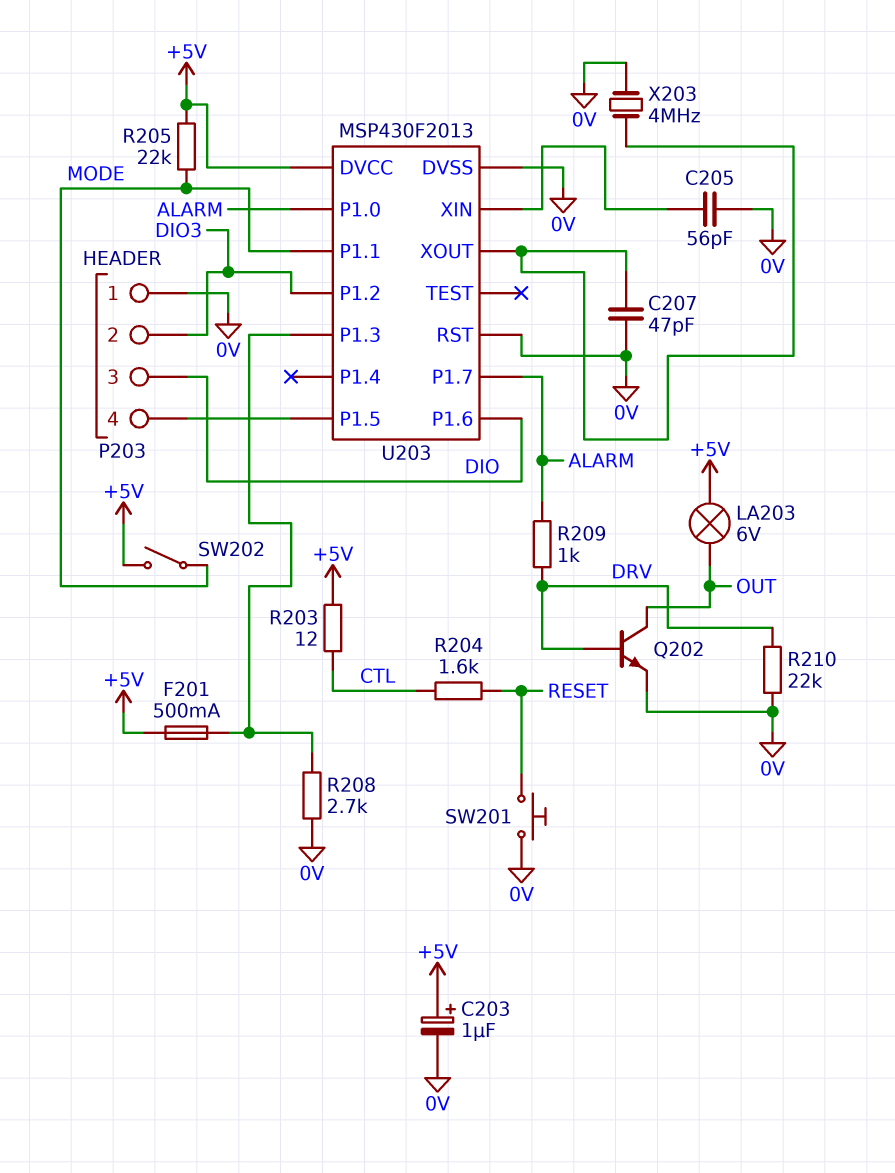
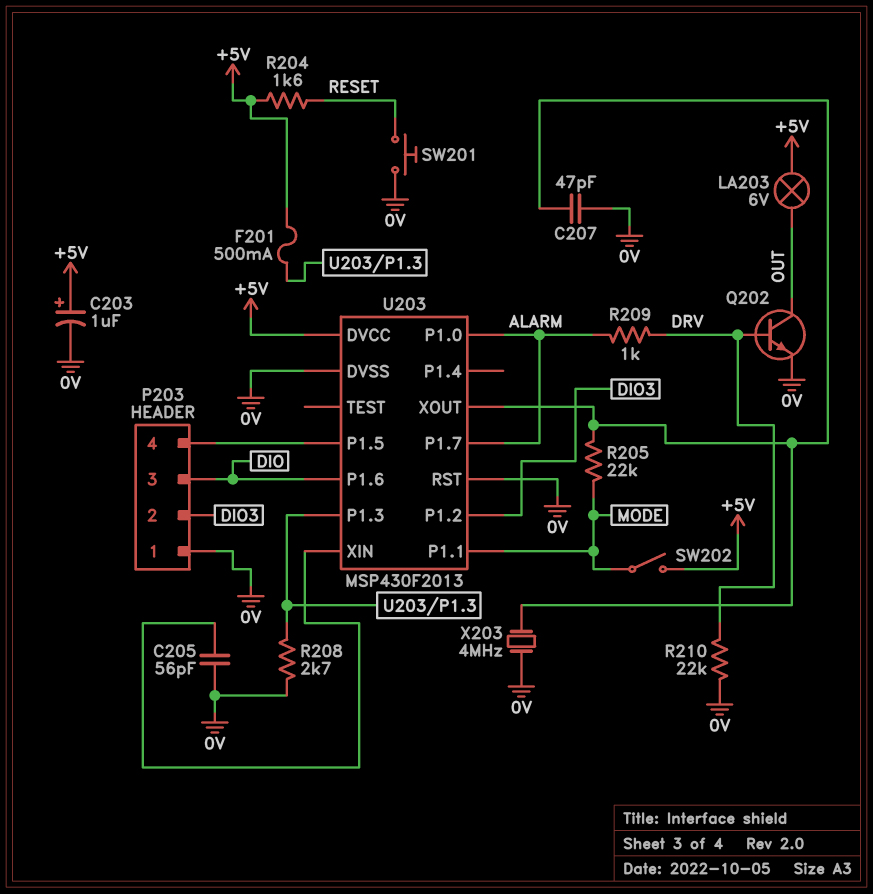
R203: 12 (+5V, CTL) -> none
R204: 1.6k (CTL, RESET) -> 1.6k (+5V, RESET)
R205: 22k (+5V, MODE) -> 22k (MODE, U203/XOUT)

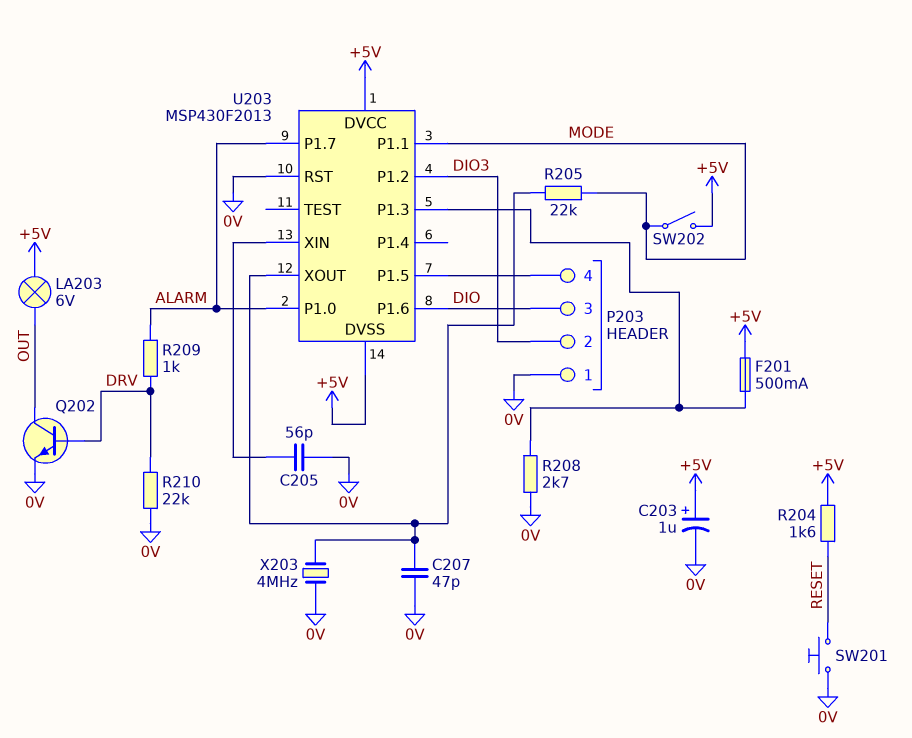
U203 pin DVSS: 0V -> +5V

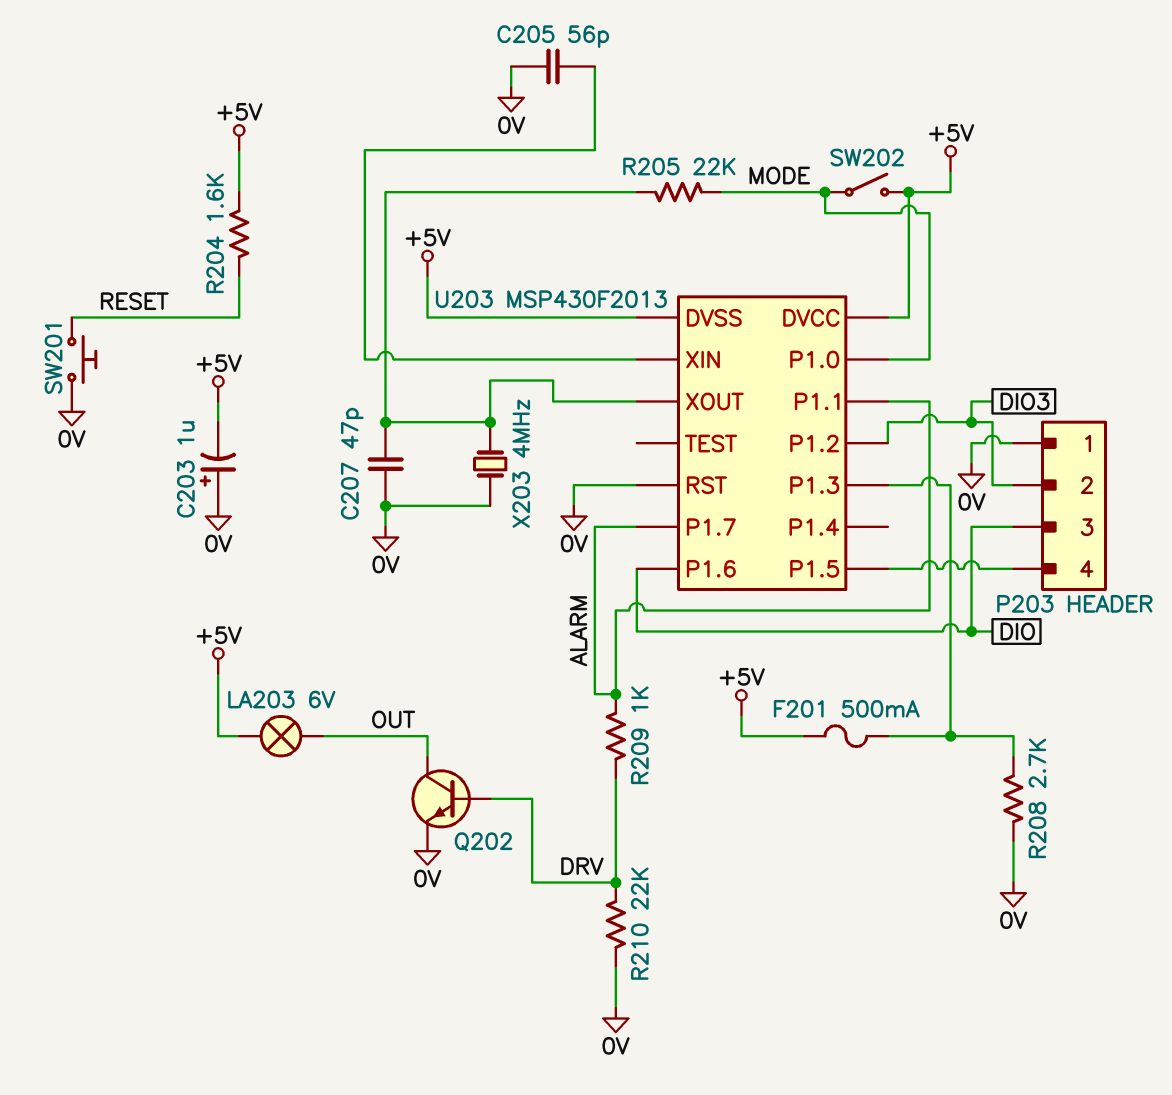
C203: 1uF (plus +5V, minus 0V) -> 1uF (plus 0V, minus +5V)
U203 pin P1.0: ALARM -> MODE
U203 pin P1.1: MODE -> ALARM

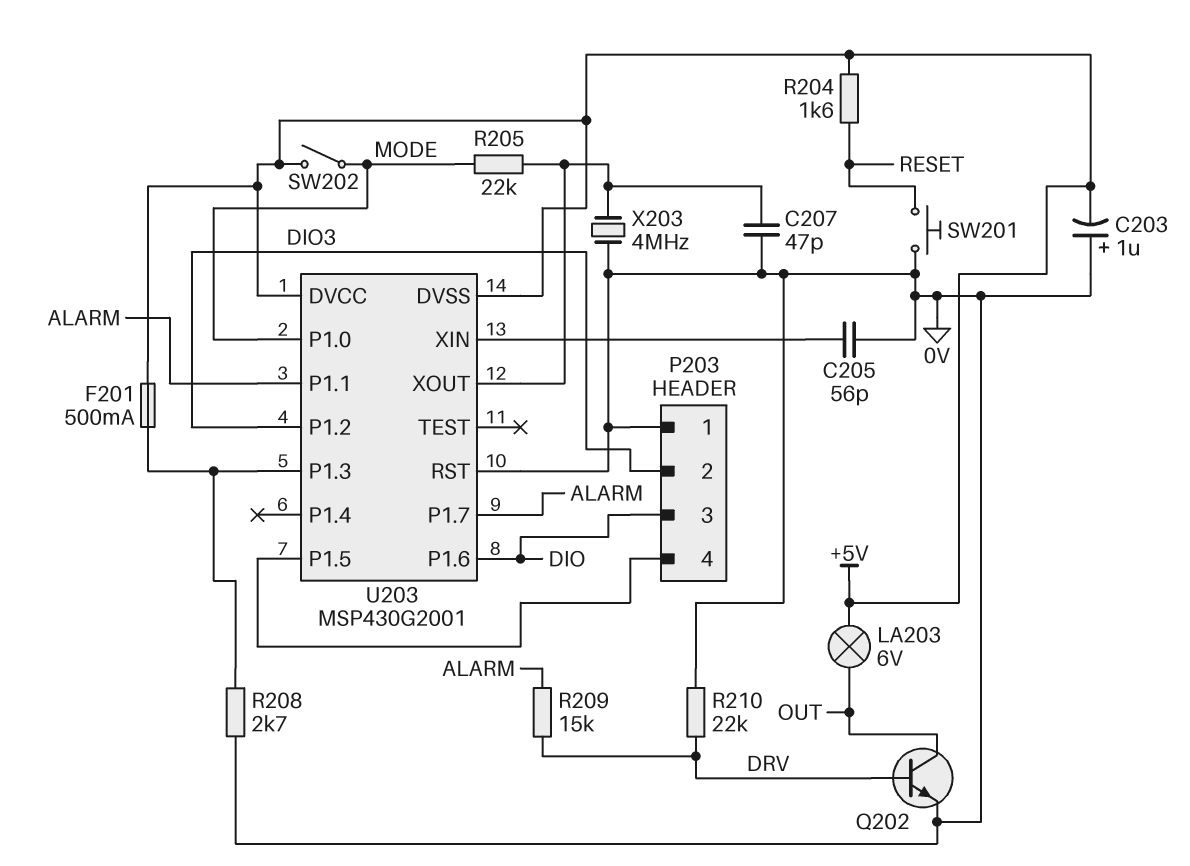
R209: 1k (ALARM, DRV) -> 15k (ALARM, DRV)
U203: MSP430F2013 -> MSP430G2001

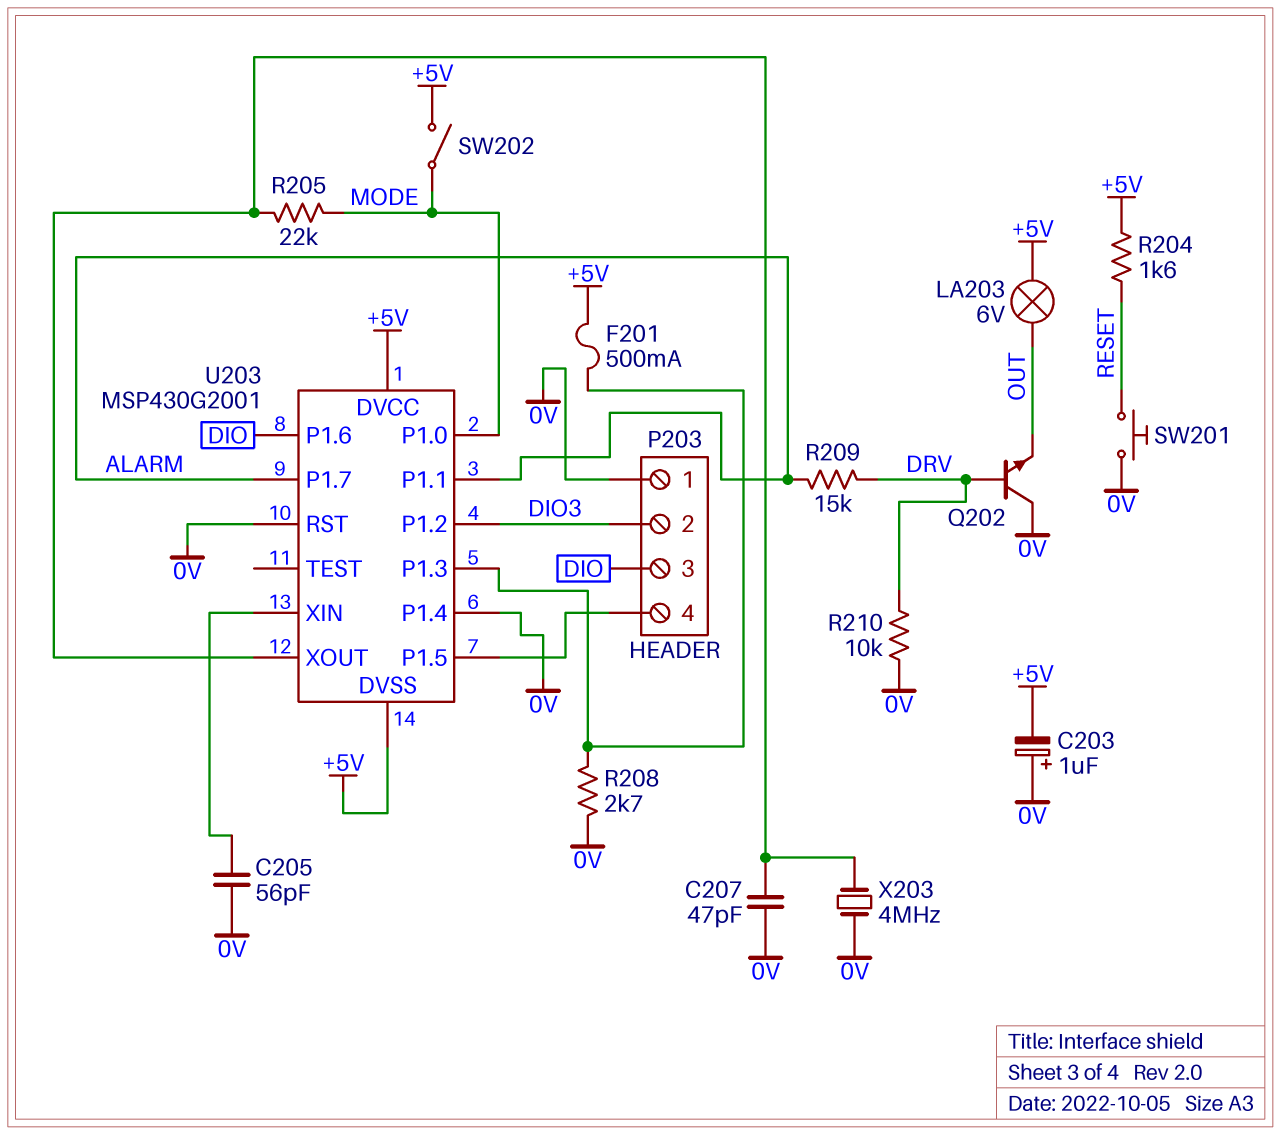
Q202: NPN (B DRV, C OUT, E 0V) -> NPN (B DRV, C 0V, E OUT)
R210: 22k (0V, DRV) -> 10k (0V, DRV)
U203 pin P1.4: none -> 0V

